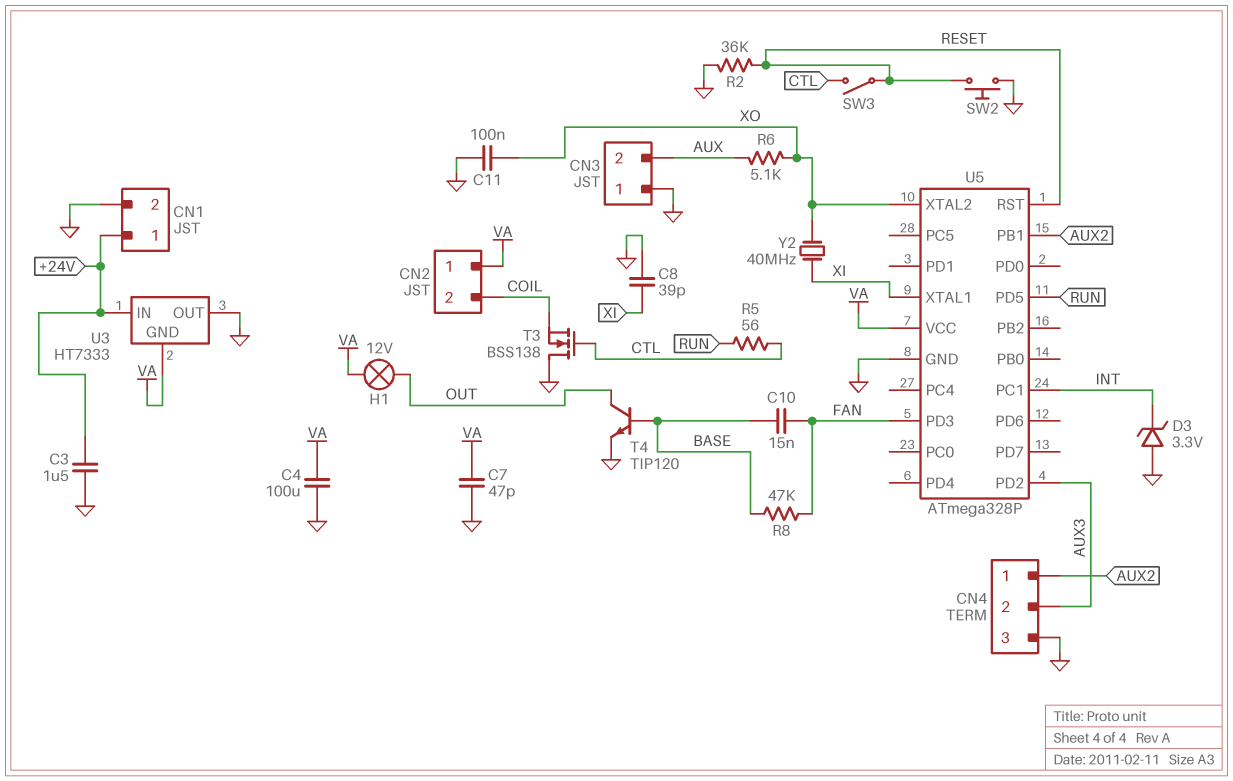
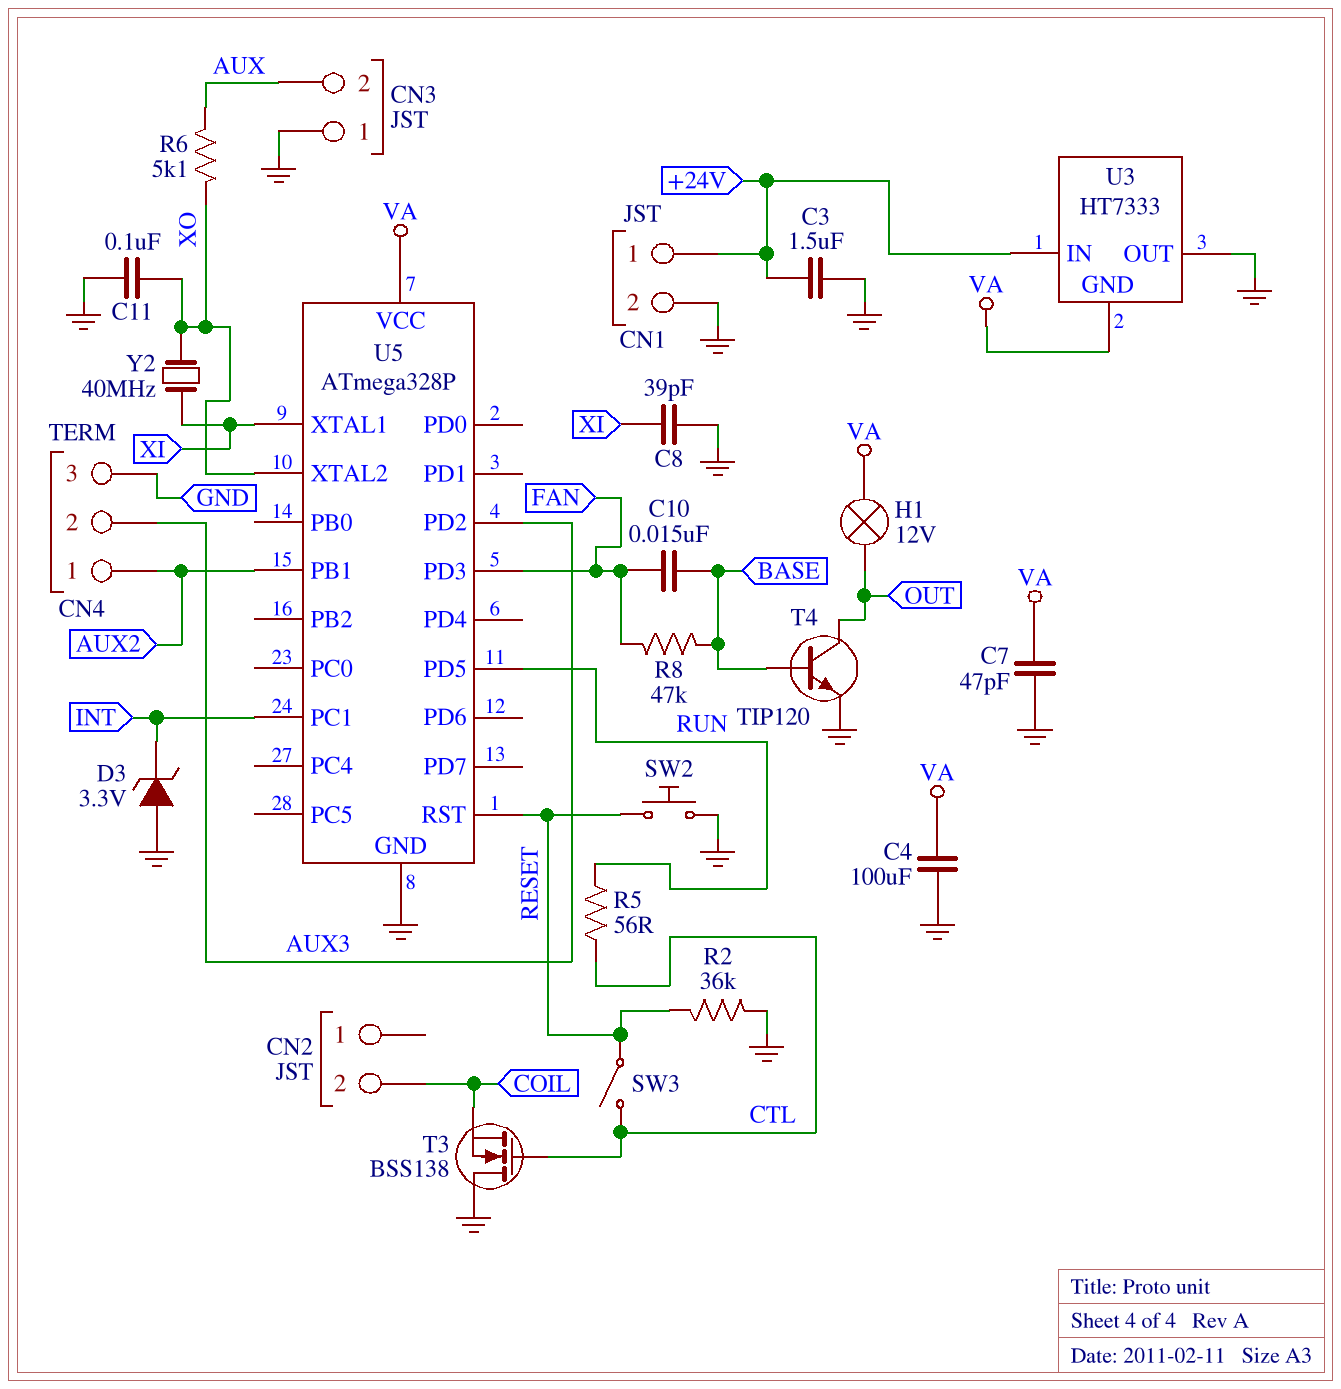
CN2 pin 1: VA -> none

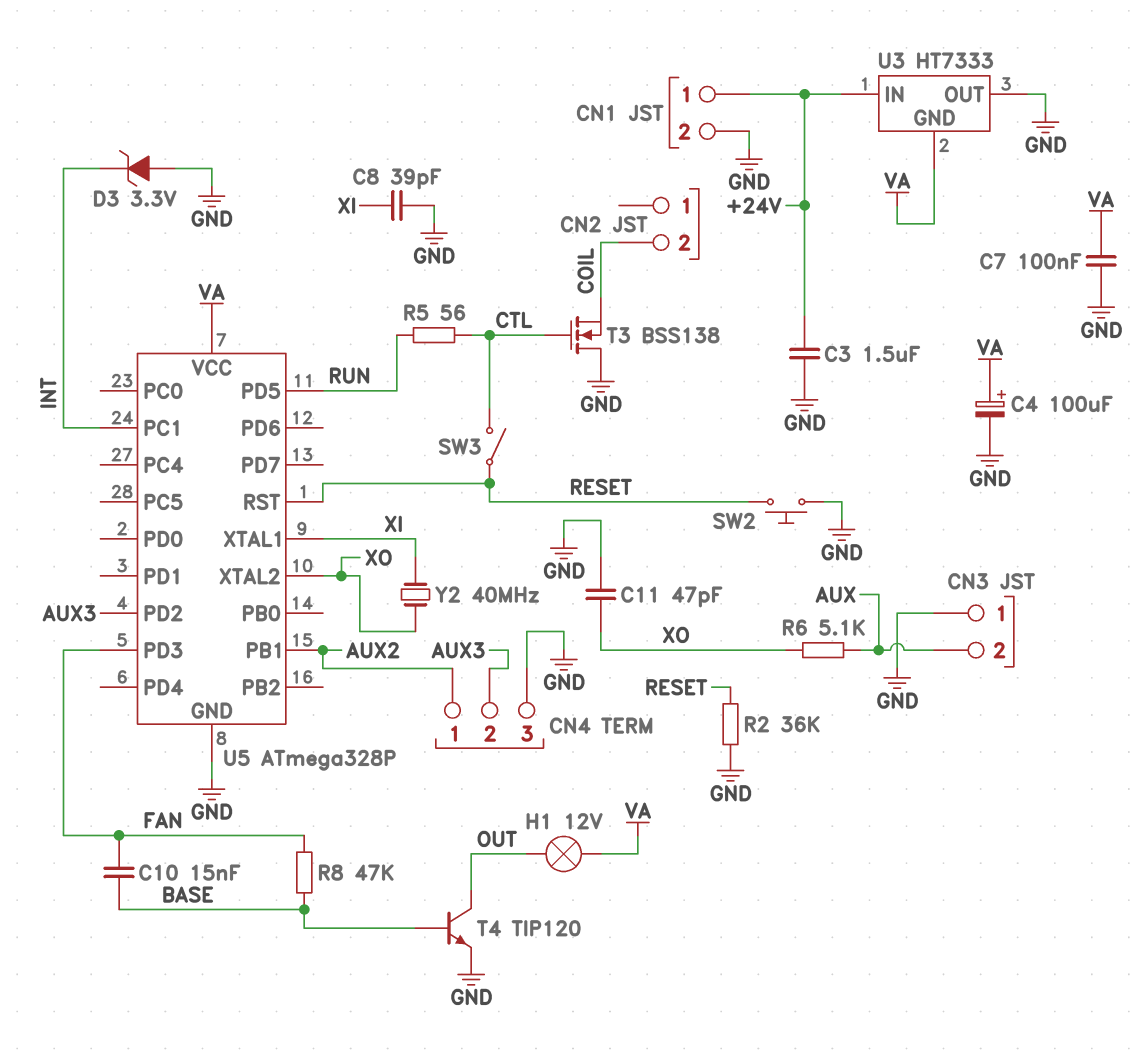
C4: 100uF (GND, VA) -> 100uF (plus VA, minus GND)
C7: 47pF (GND, VA) -> 100nF (GND, VA)
C11: 100nF (GND, XO) -> 47pF (GND, XO)

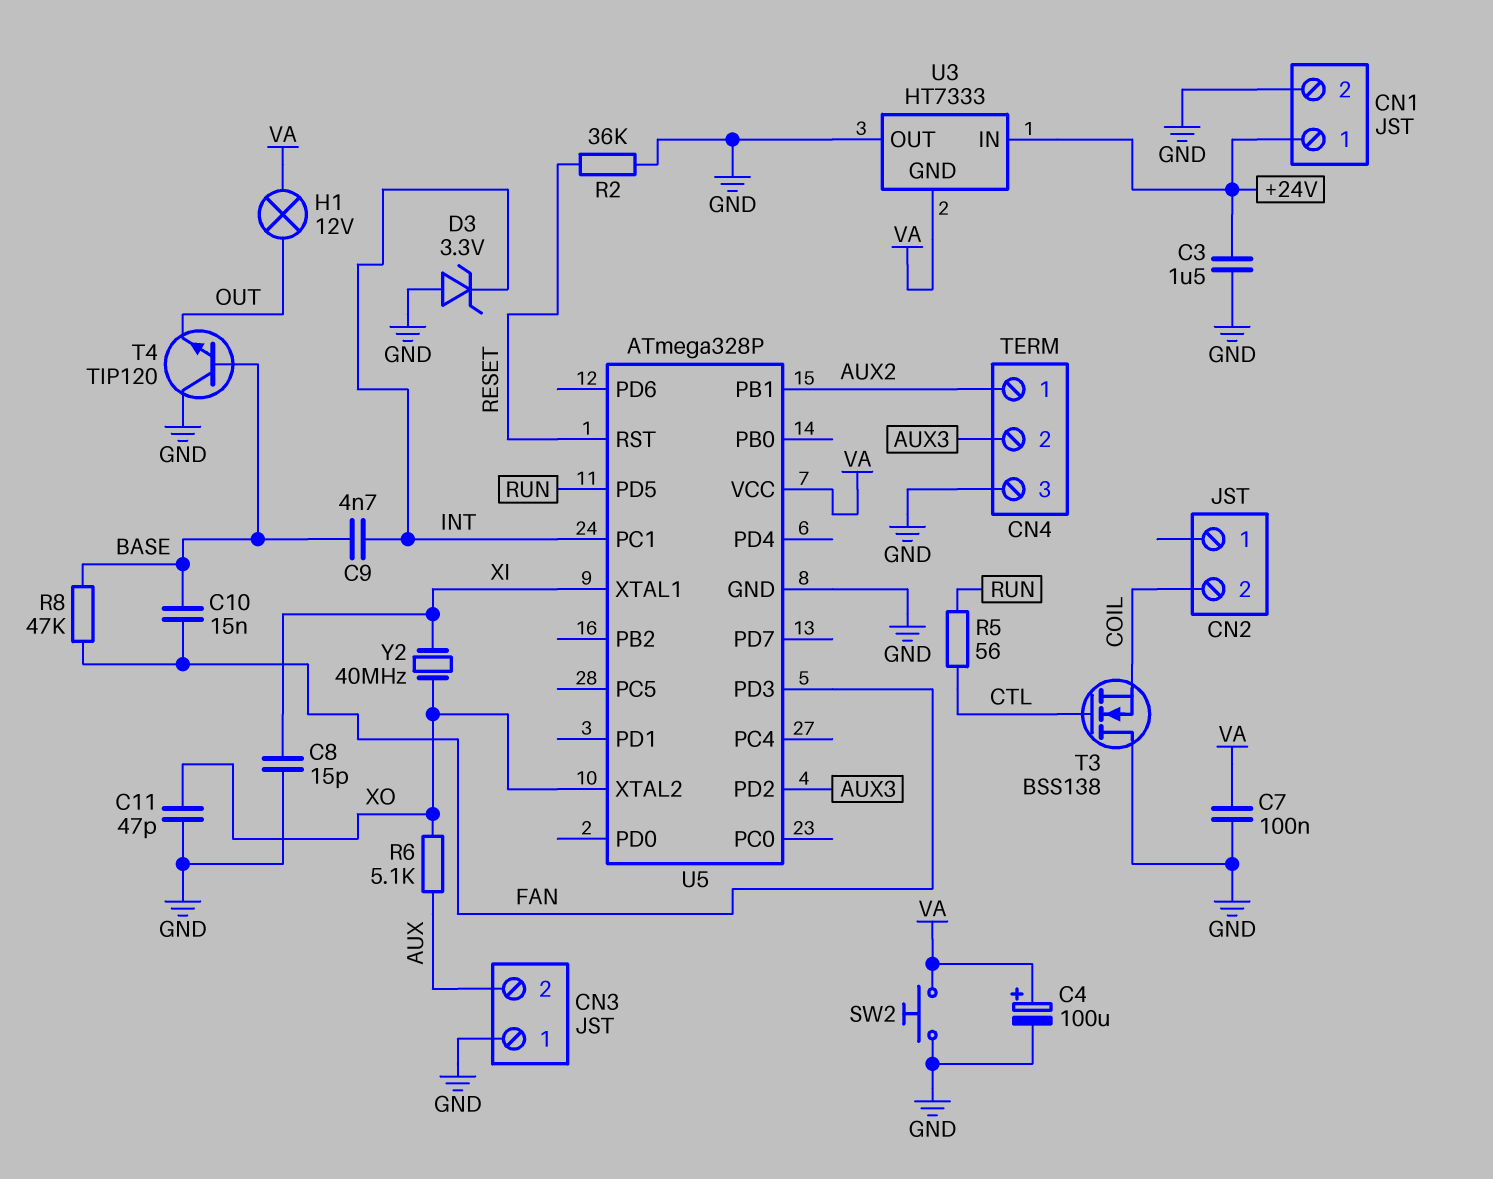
C8: 39pF (GND, XI) -> 15pF (GND, XI)
C9: none -> 4.7nF (BASE, INT)
SW2: button (GND, RESET) -> button (GND, VA)
SW3: switch (CTL, RESET) -> none
T4: NPN TIP120 (B BASE, C OUT, E GND) -> NPN TIP120 (B BASE, C GND, E OUT)

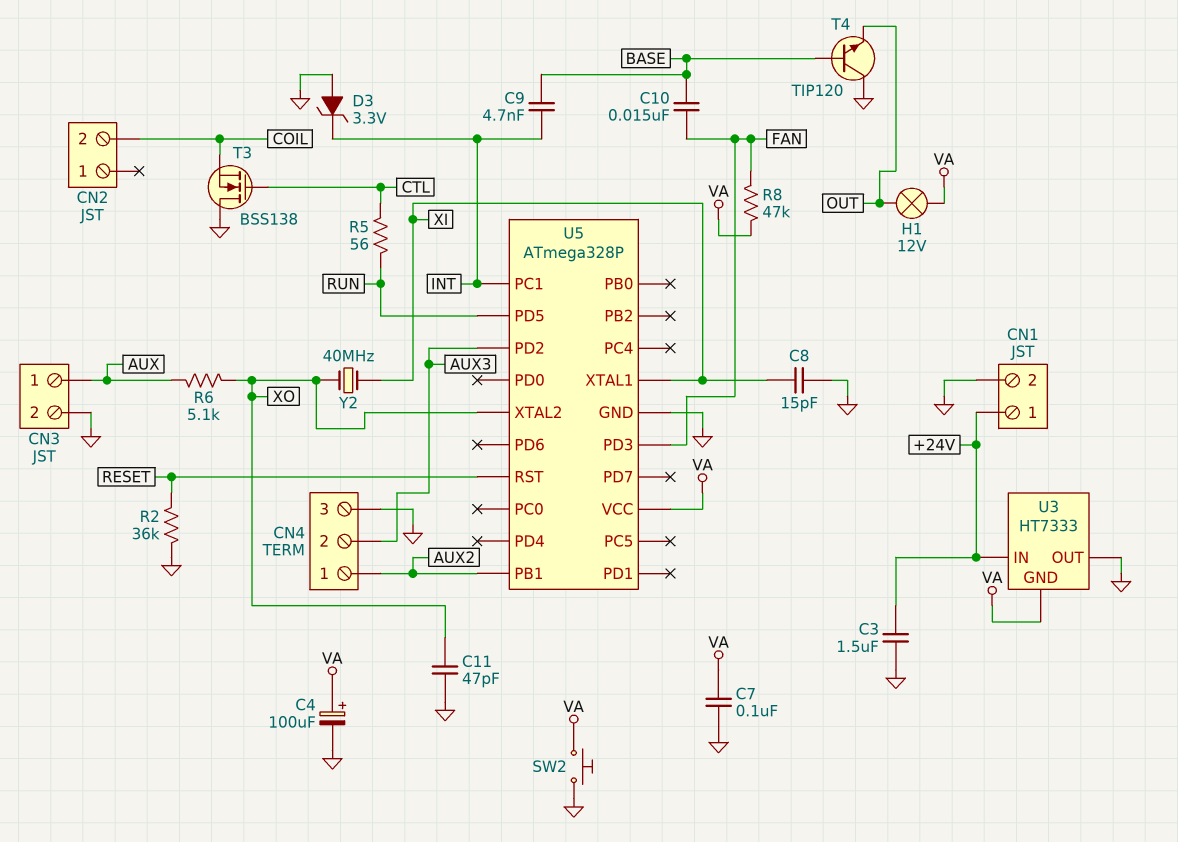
CN3 pin 1: GND -> AUX
CN3 pin 2: AUX -> GND
R8: 47k (BASE, FAN) -> 47k (FAN, VA)

